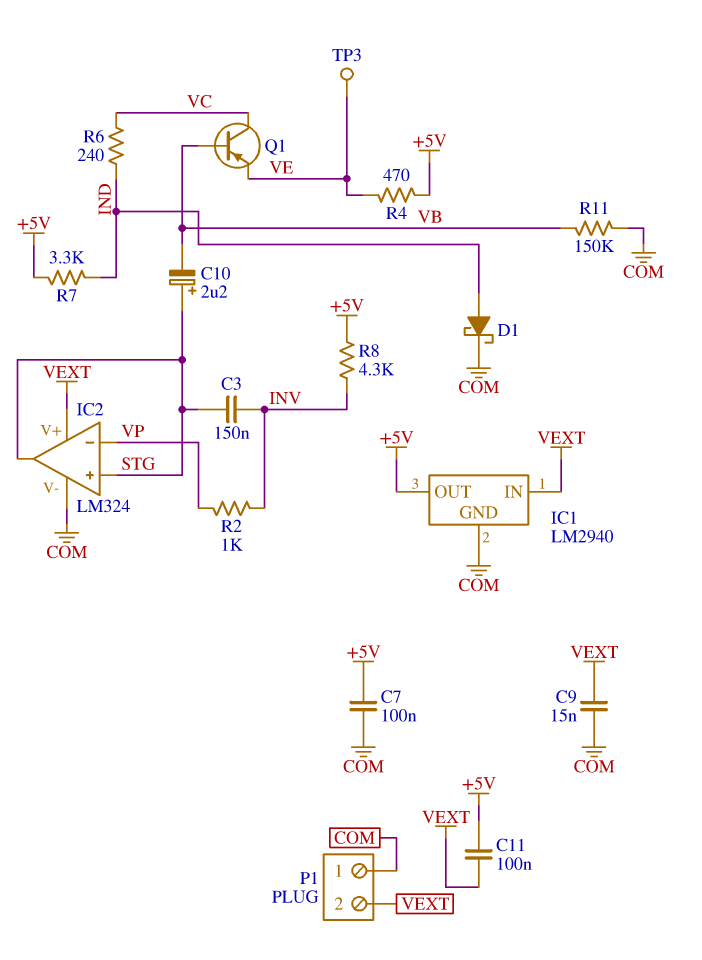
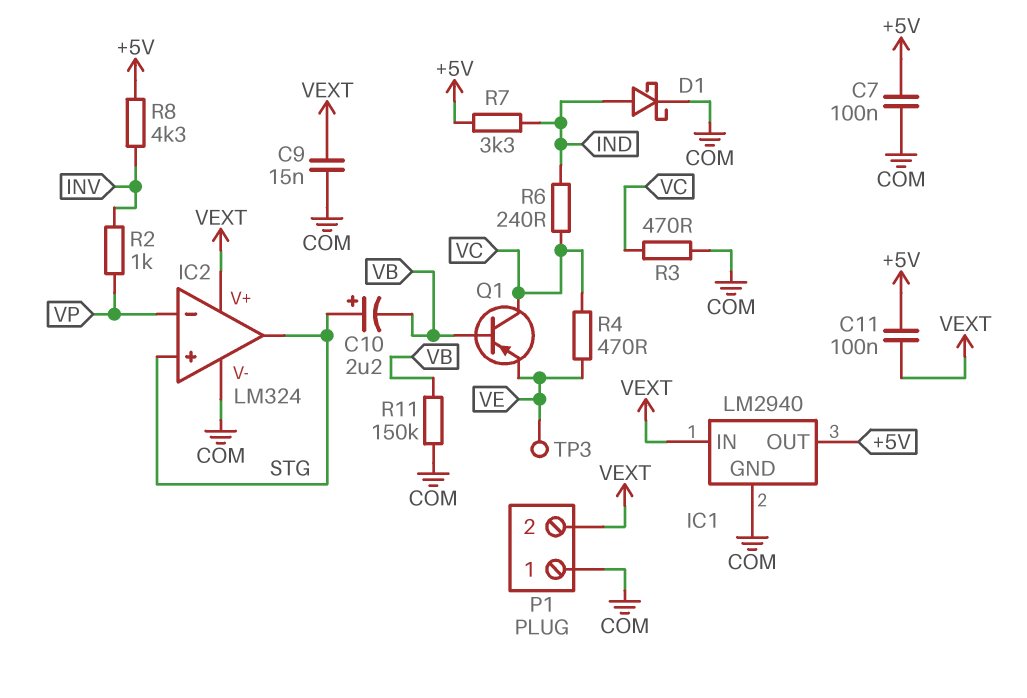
C3: 150nF (INV, STG) -> none
R3: none -> 470 (COM, VC)
R4: 470 (+5V, VE) -> 470 (VC, VE)

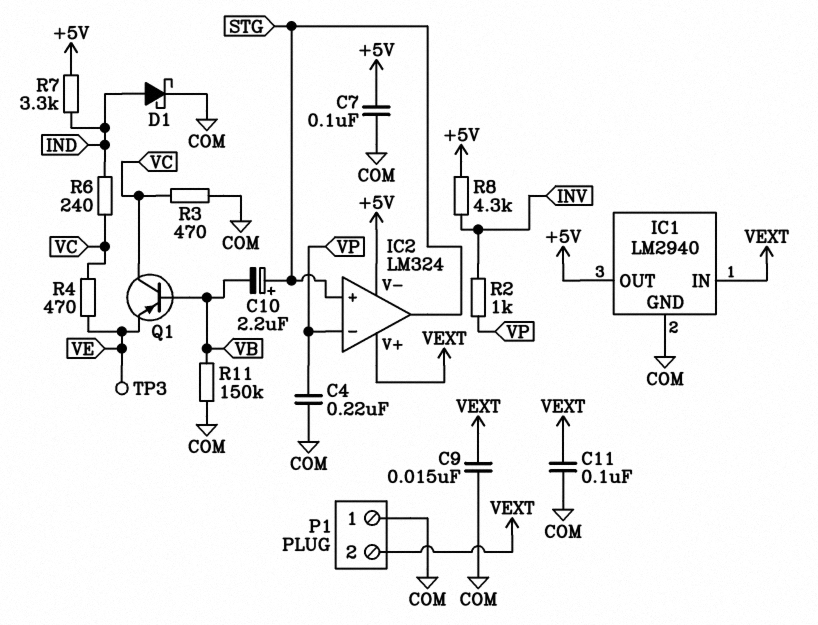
C4: none -> 220nF (COM, VP)
C11: 100nF (+5V, VEXT) -> 100nF (COM, VEXT)
IC2 pin V-: COM -> +5V

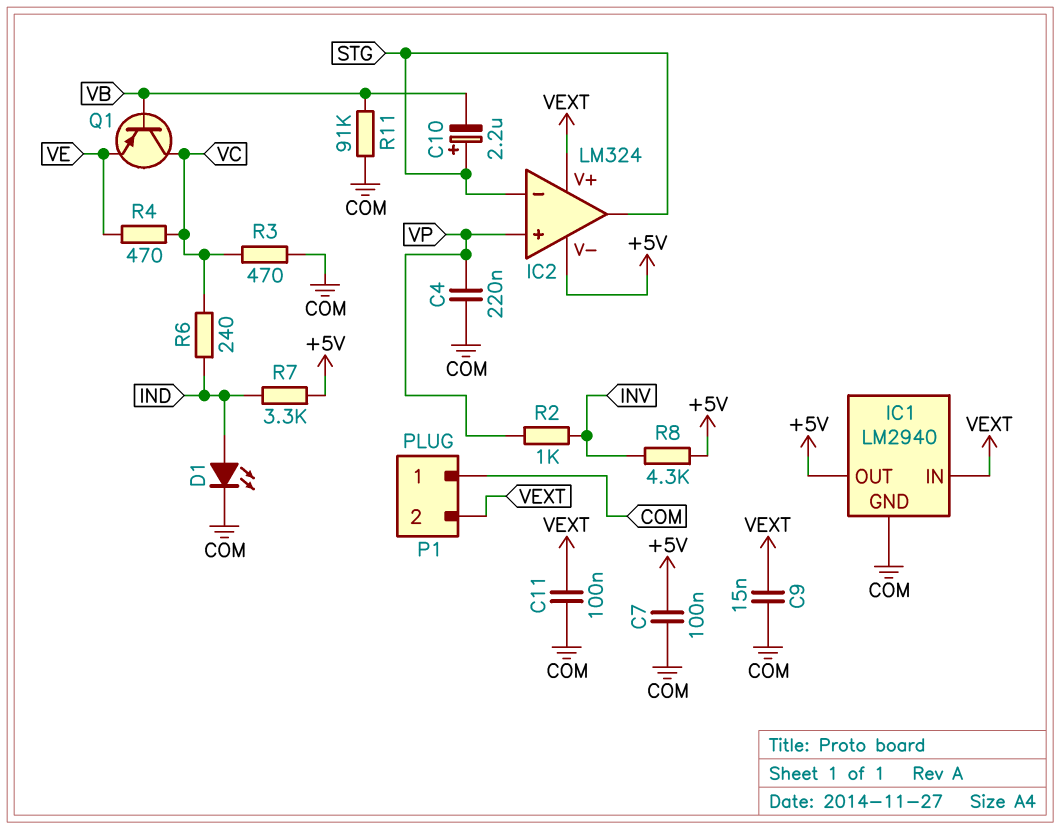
D1: schottky (A IND, K COM) -> LED (A IND, K COM)
IC2 pin in+: STG -> VP
IC2 pin in-: VP -> STG
R11: 150k (COM, VB) -> 91k (COM, VB)
TP3: test point (VE) -> none

